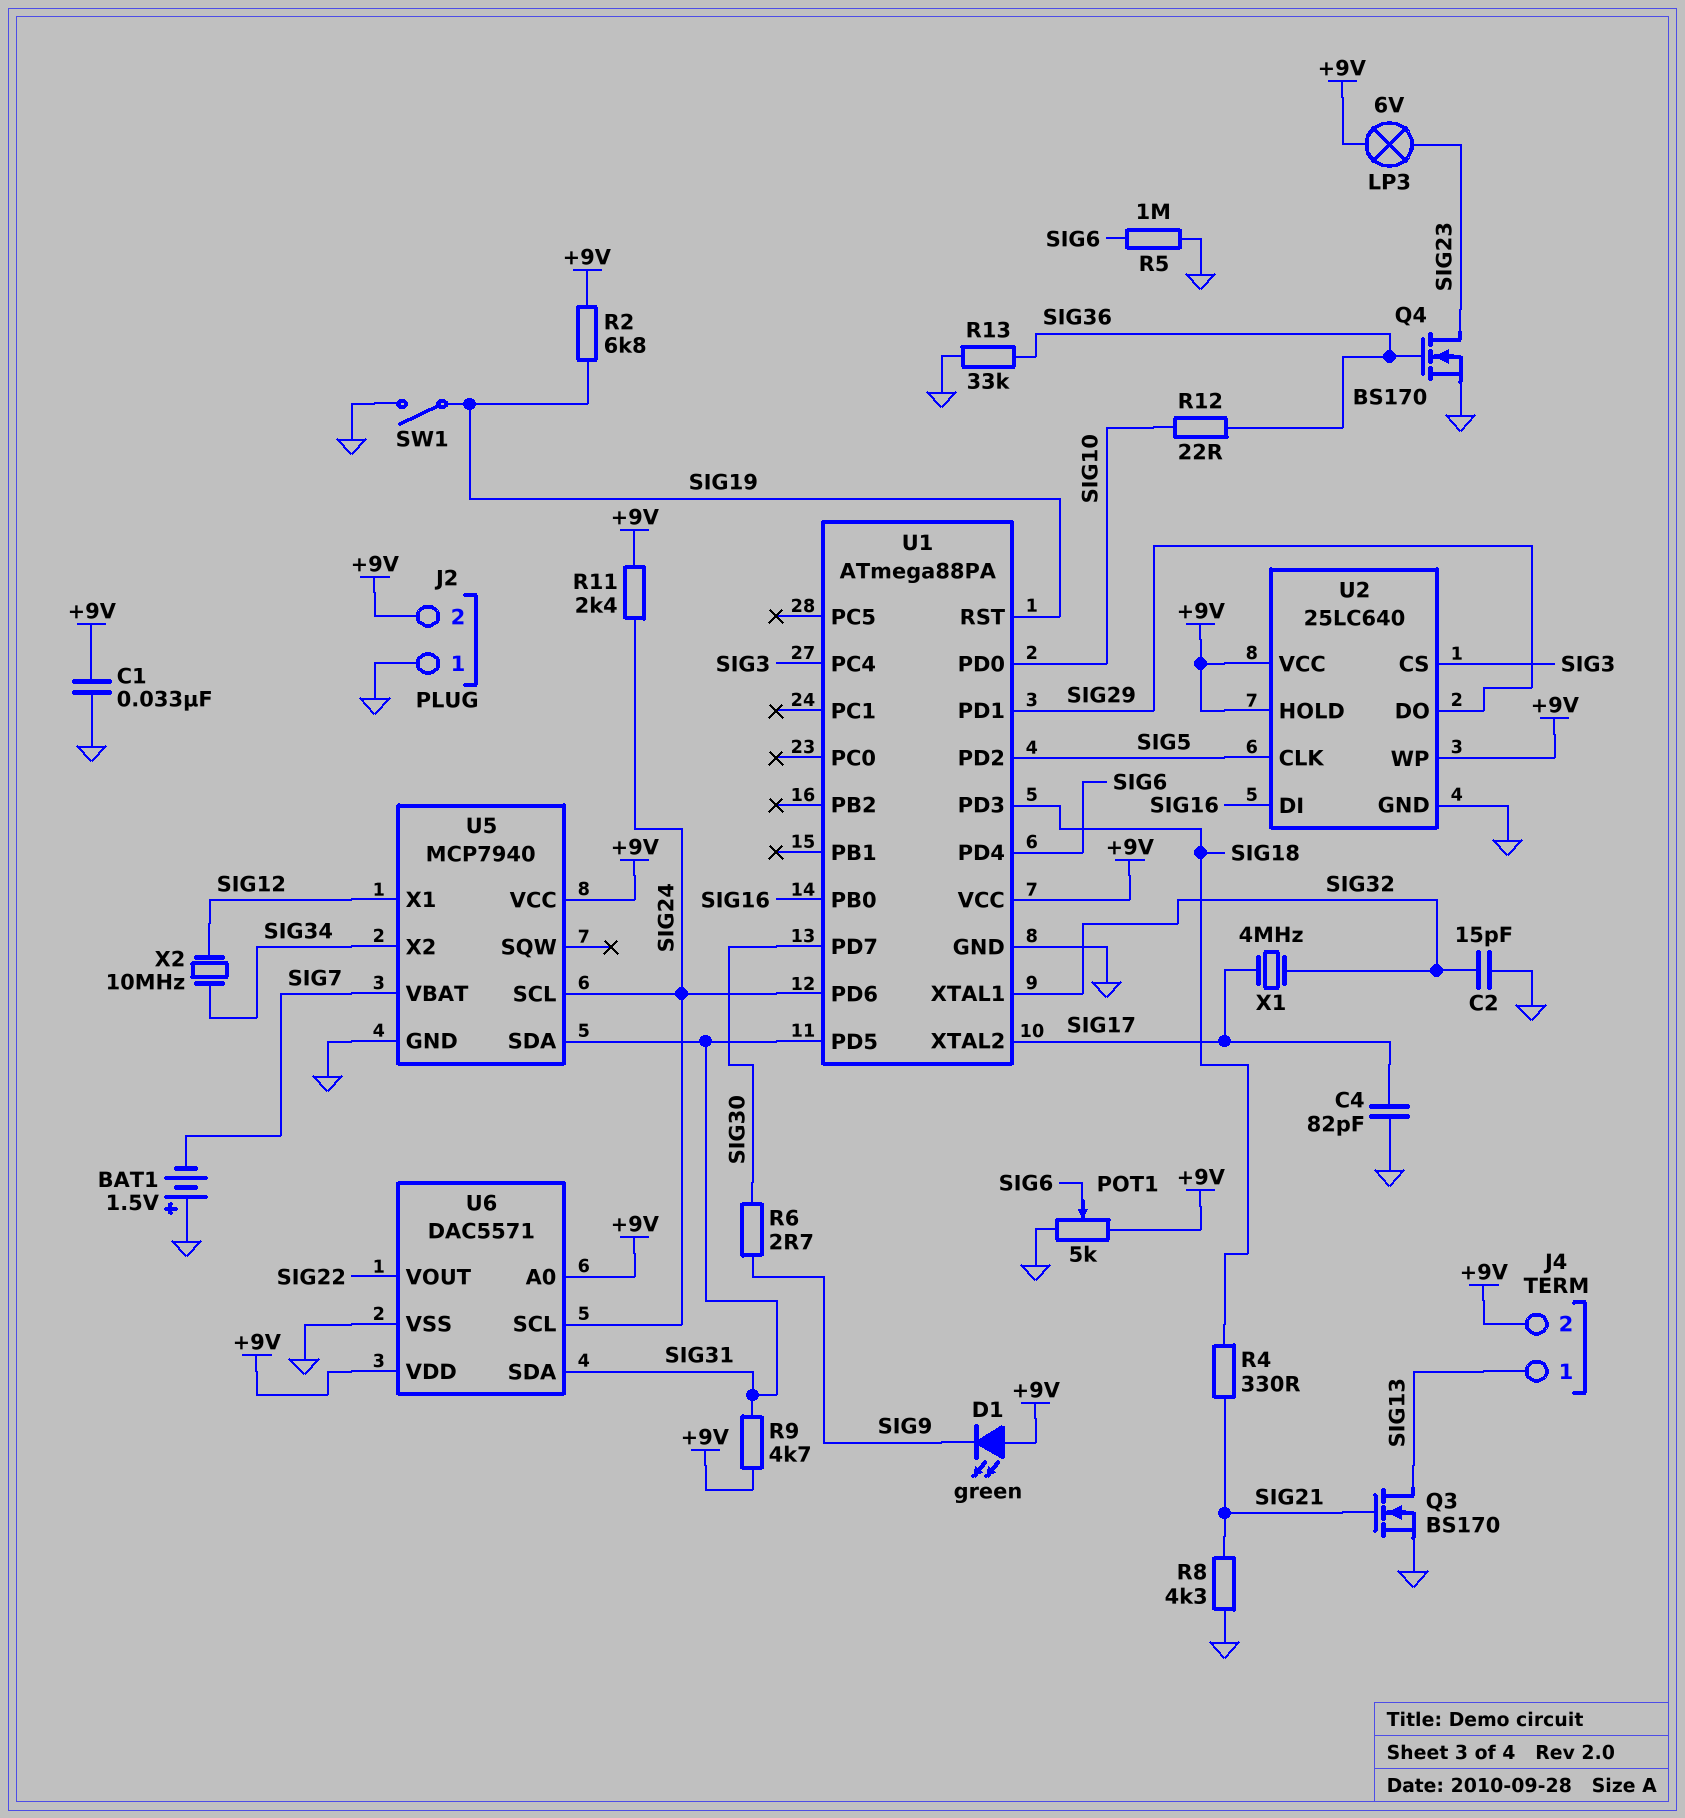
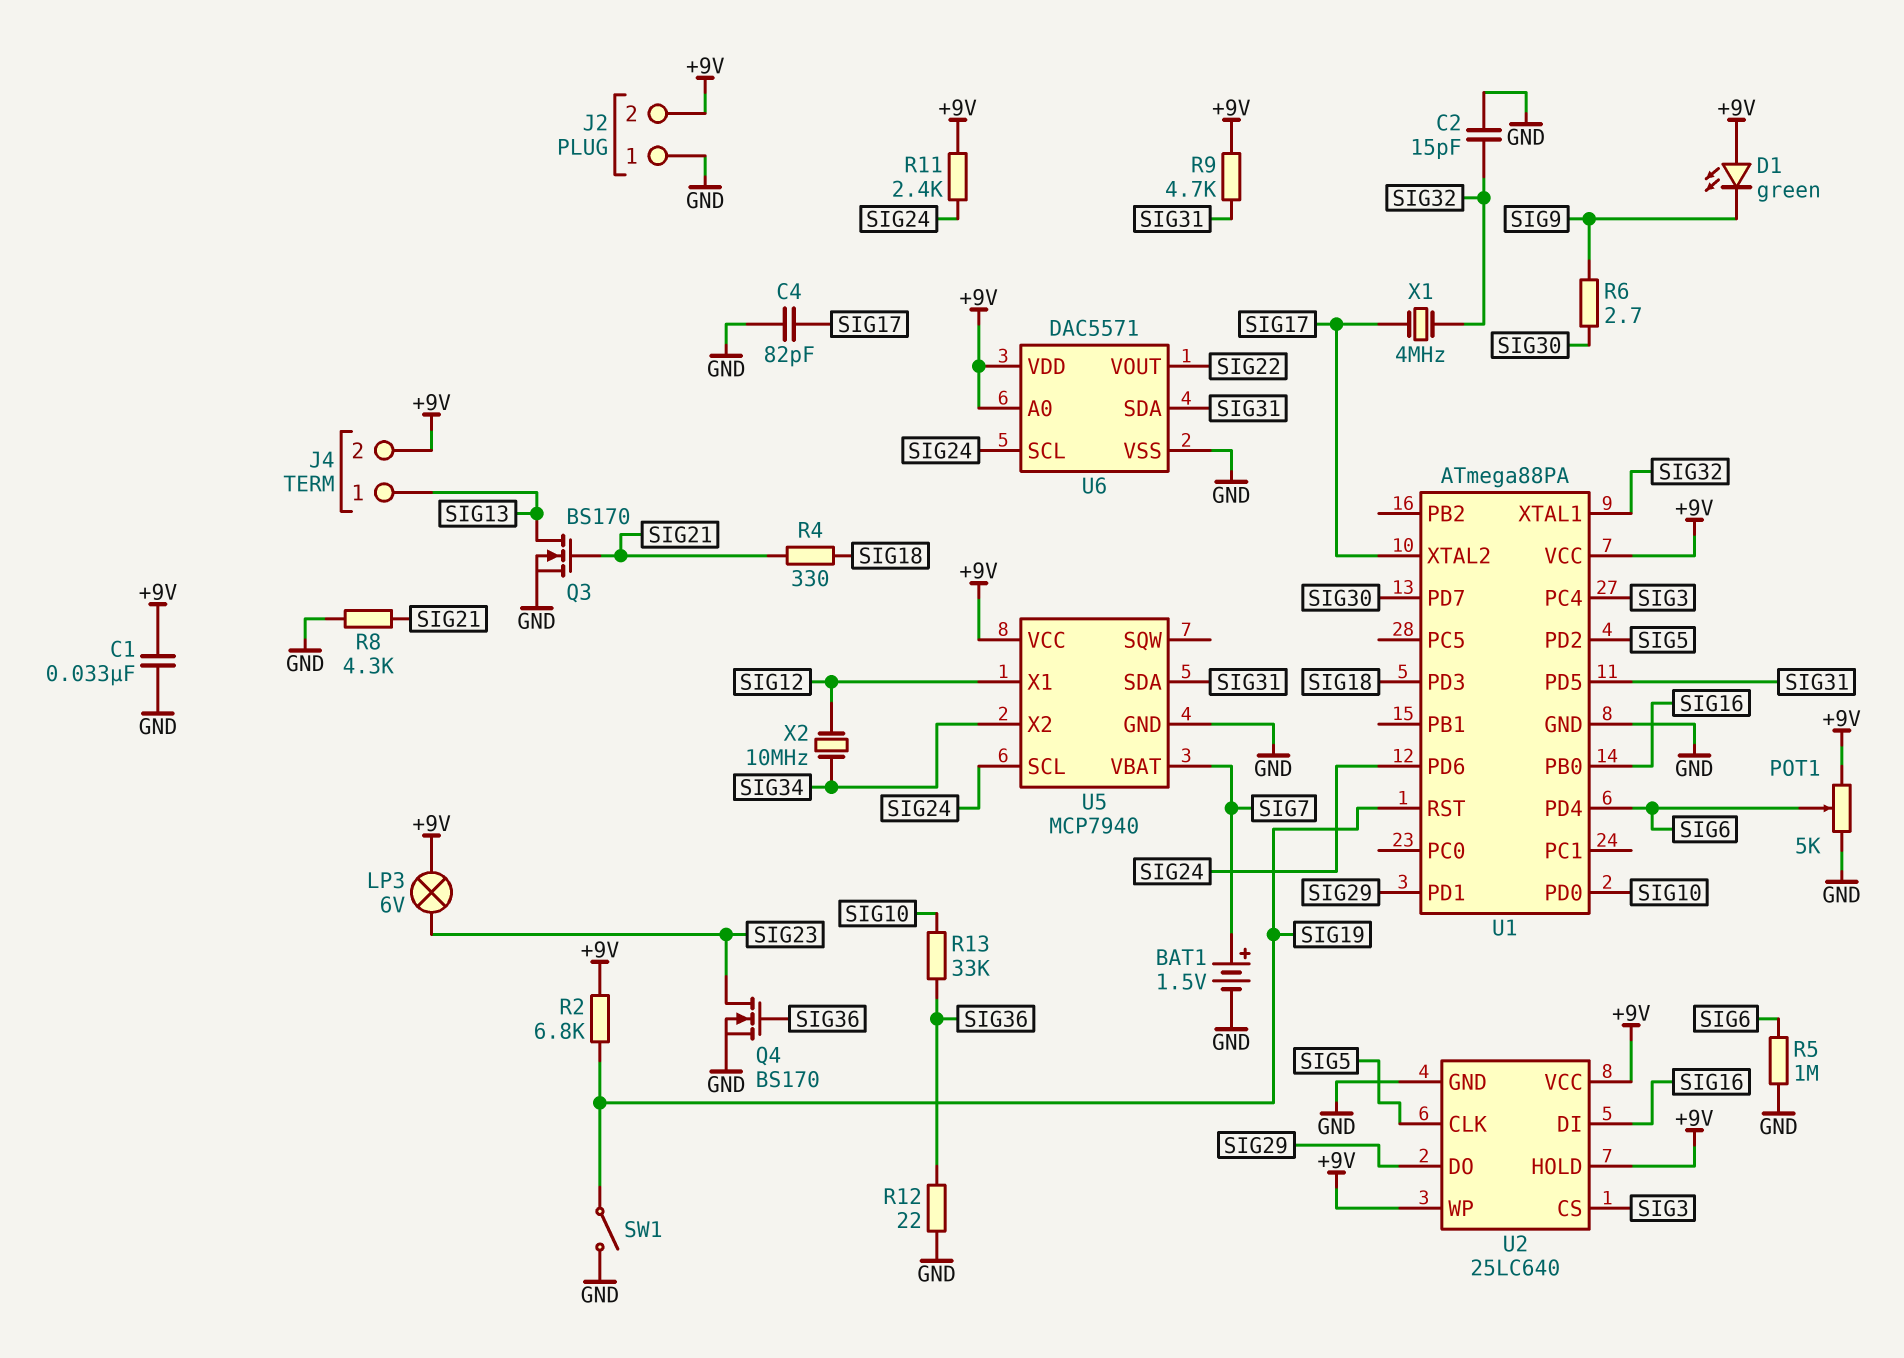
BAT1: 1.5V (plus GND, minus SIG7) -> 1.5V (plus SIG7, minus GND)
R12: 22 (SIG10, SIG36) -> 22 (GND, SIG36)
R13: 33k (GND, SIG36) -> 33k (SIG10, SIG36)

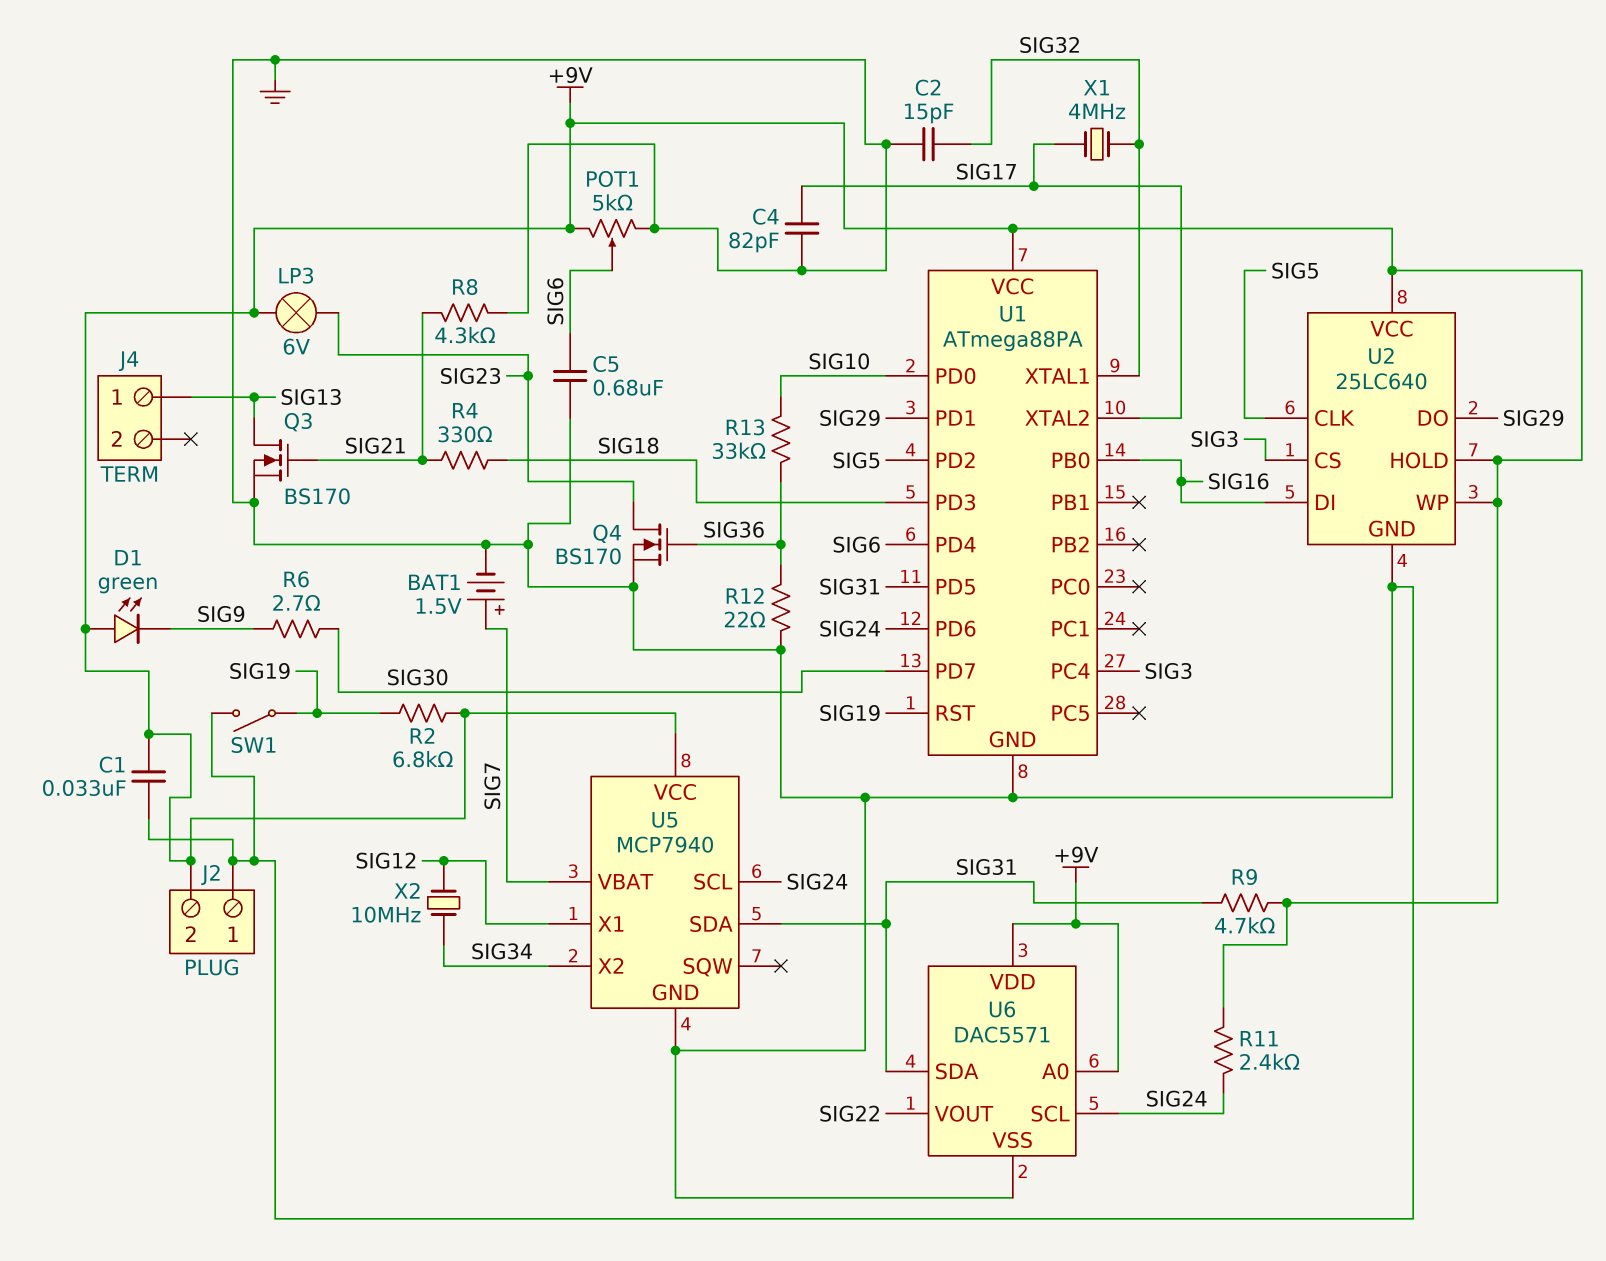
C5: none -> 680nF (GND, SIG6)
J4 pin 2: +9V -> none
R5: 1M (GND, SIG6) -> none

